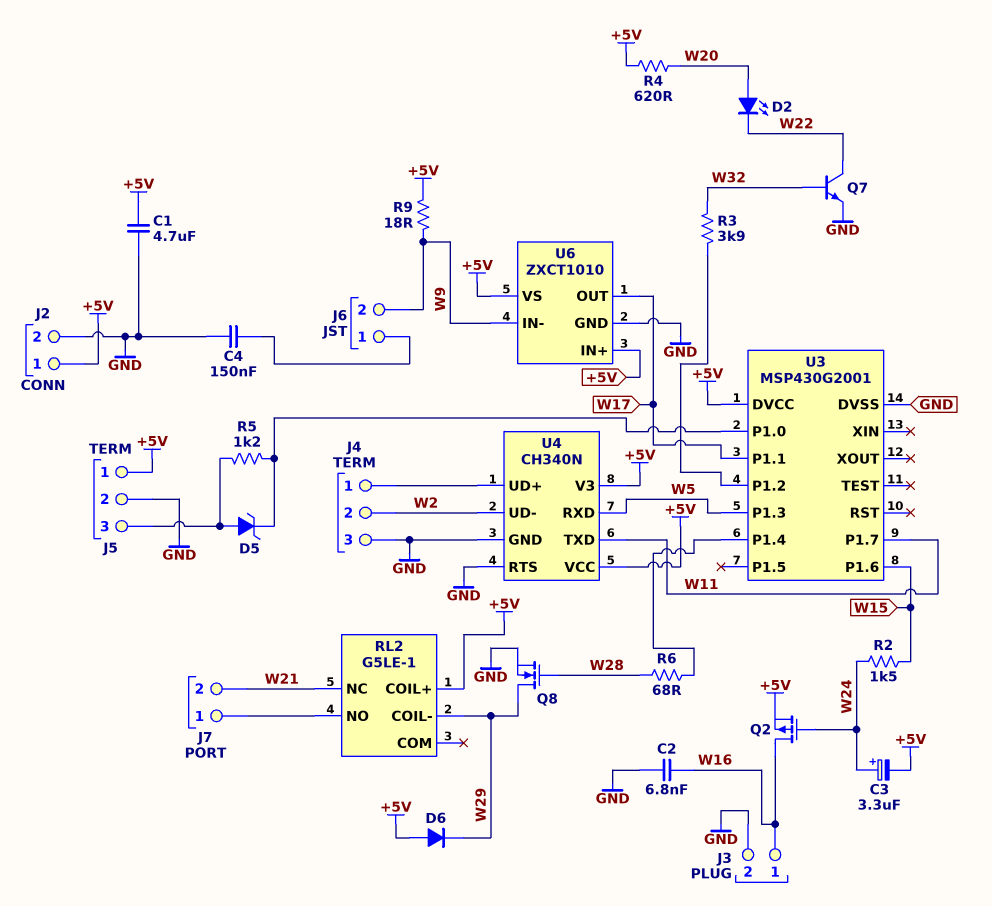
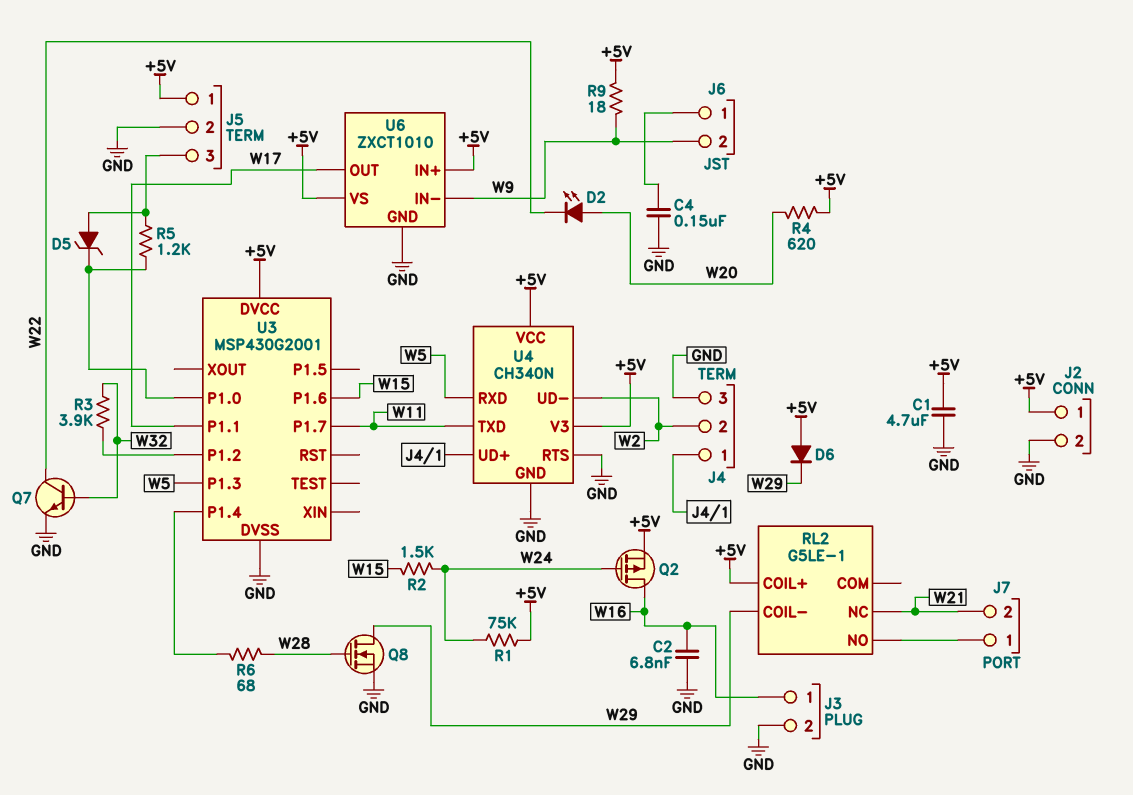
C3: 3.3uF (plus W24, minus +5V) -> none
R1: none -> 75k (+5V, W24)

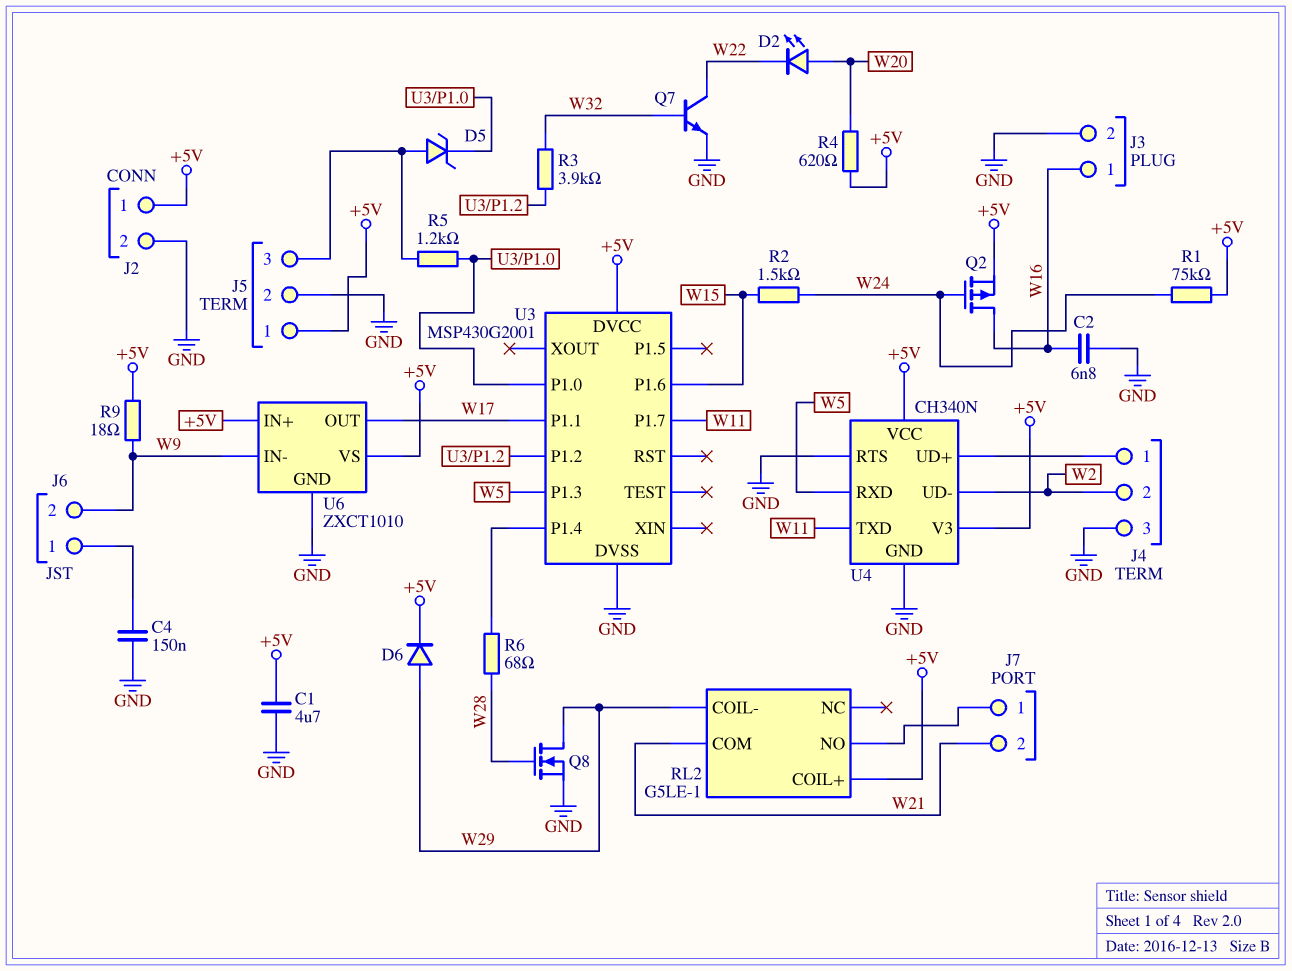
D6: diode (A +5V, K W29) -> diode (A W29, K +5V)
RL2 pin COM: none -> W21
RL2 pin NC: W21 -> none

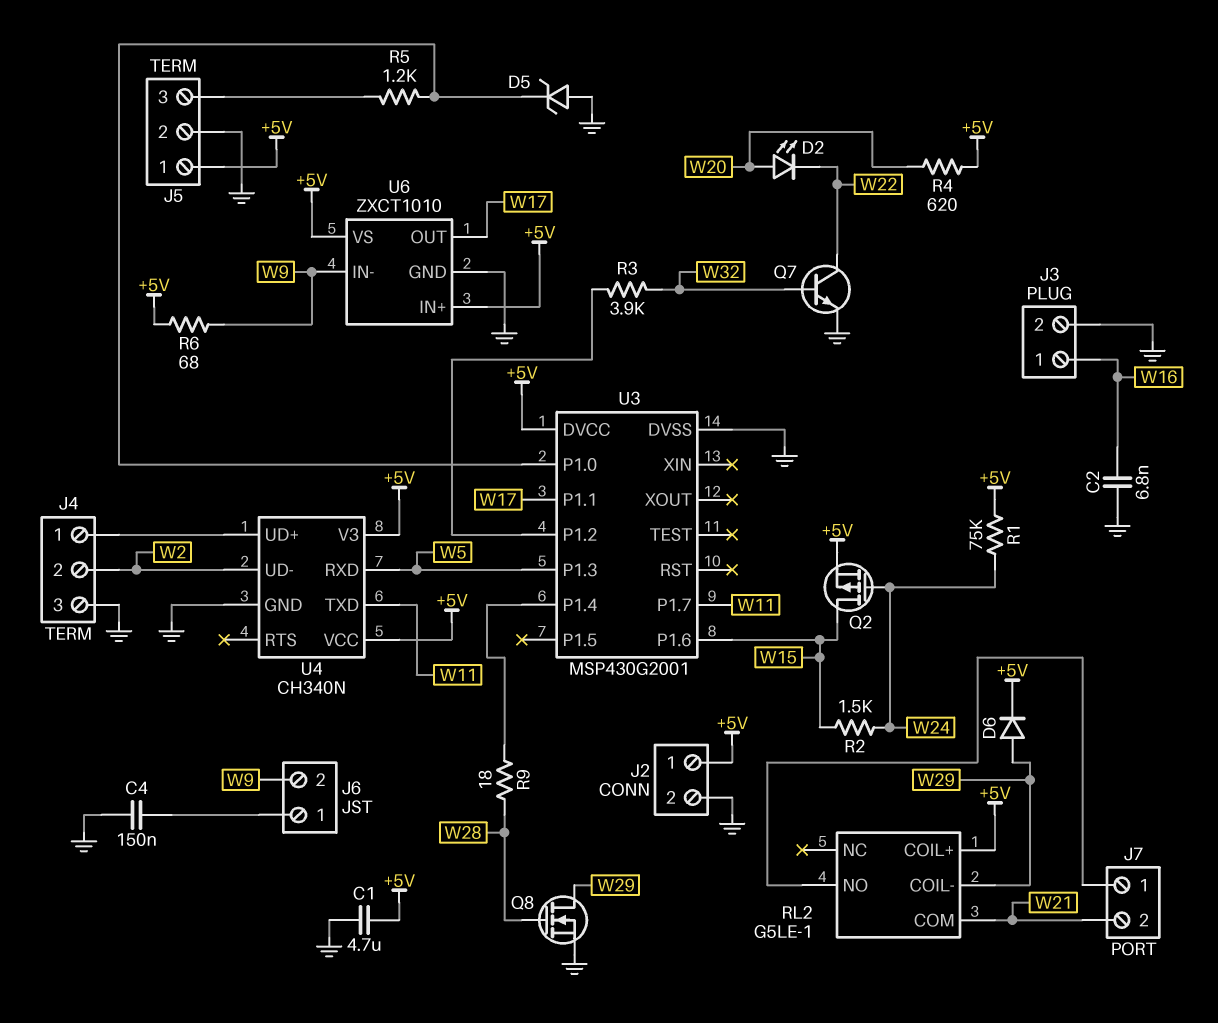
D5: zener (A J5/3, K U3/P1.0) -> zener (A GND, K U3/P1.0)
Q2: PMOS (G W24, D W16, S +5V) -> PMOS (G W24, D W15, S +5V)
R6: 68 (U3/P1.4, W28) -> 68 (+5V, W9)
R9: 18 (+5V, W9) -> 18 (U3/P1.4, W28)
U4 pin RTS: GND -> none

